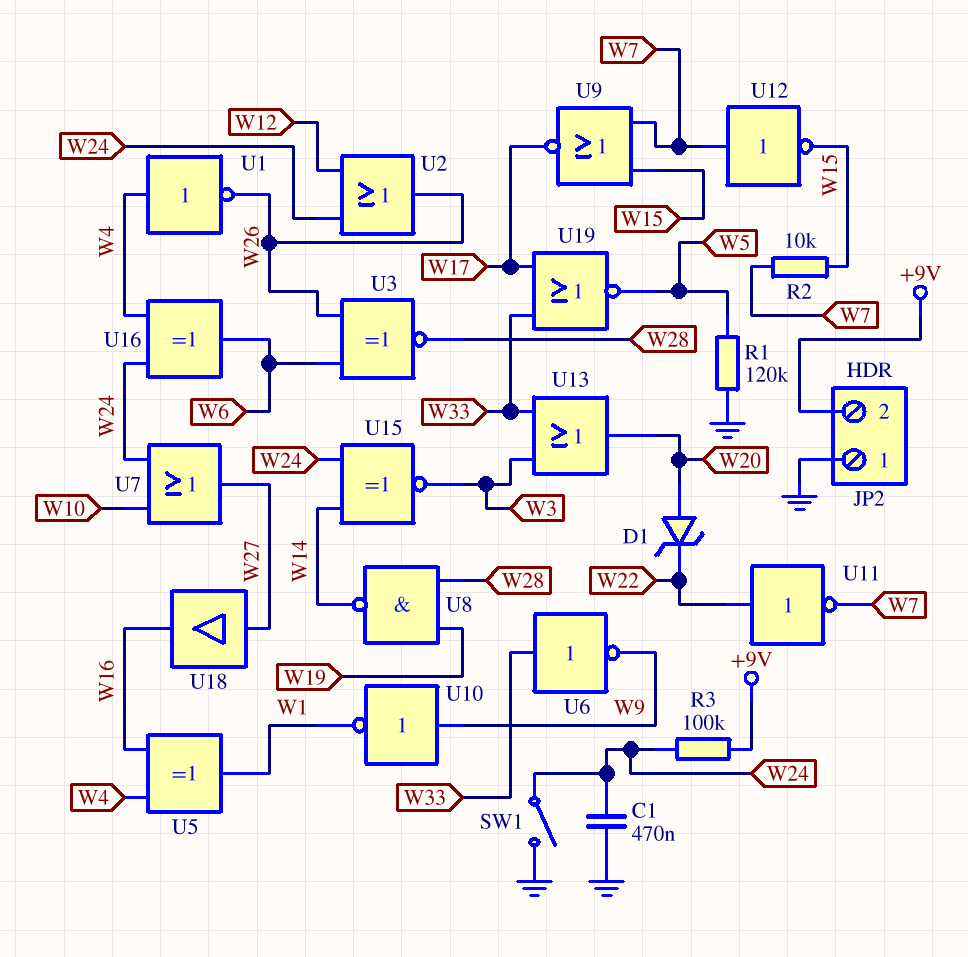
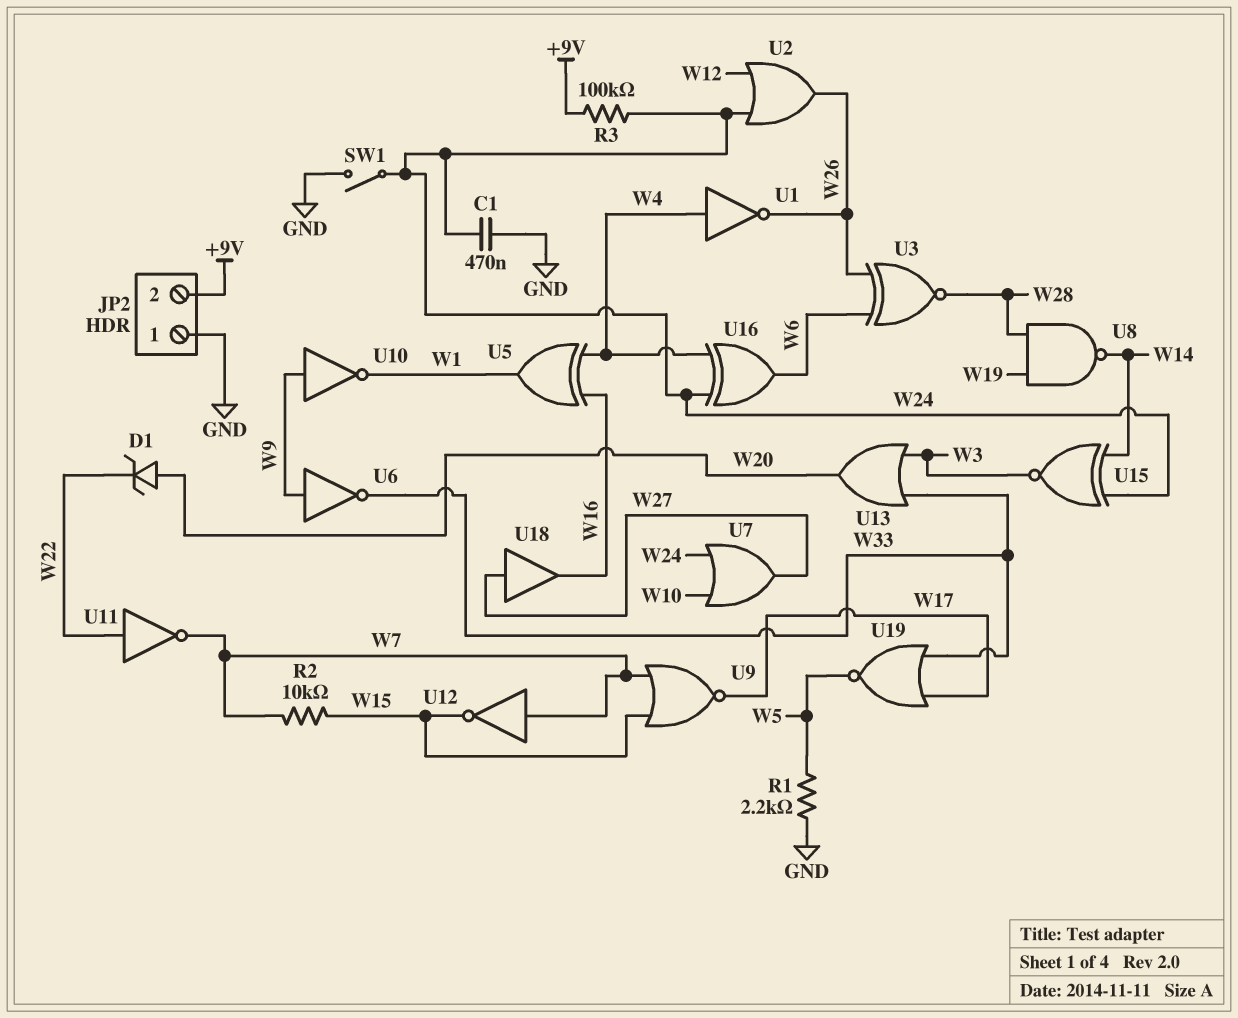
R1: 120k (GND, W5) -> 2.2k (GND, W5)
U6: NOT (in W33, out W9) -> NOT (in W9, out W33)

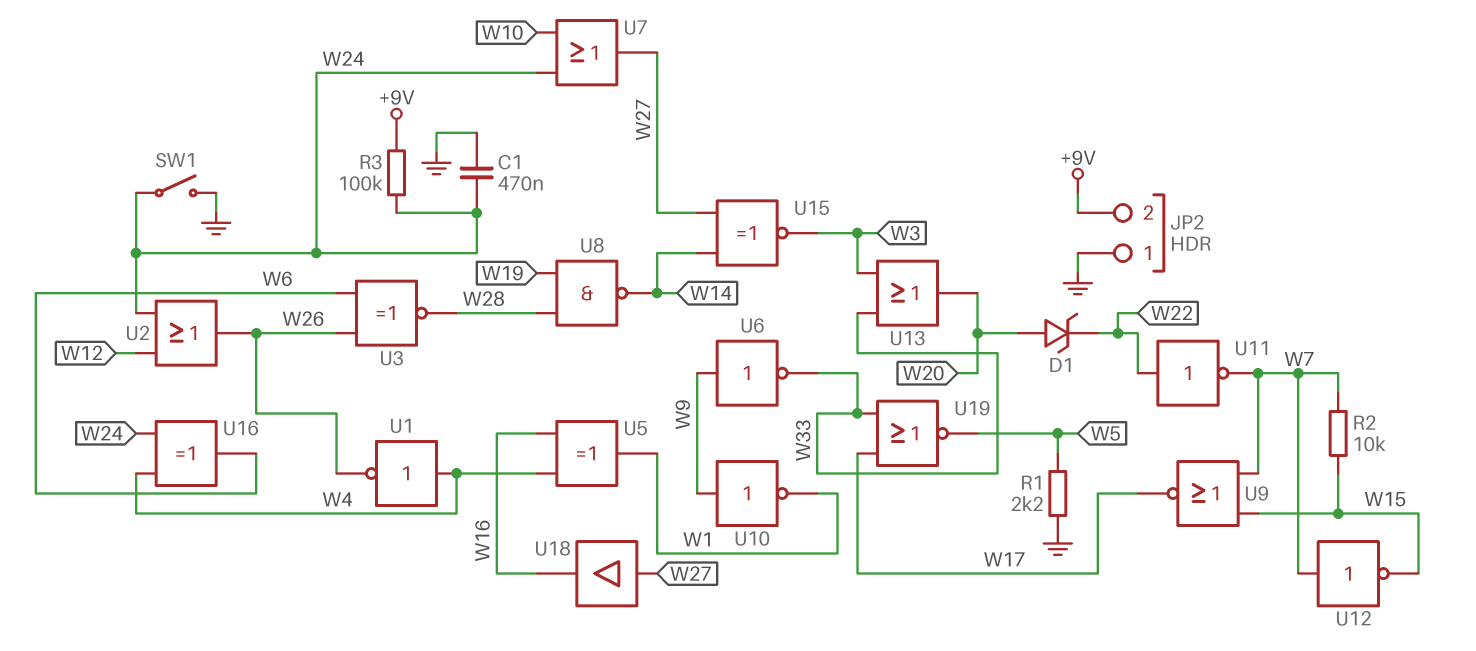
U15: XNOR (in W14, in W24, out W3) -> XNOR (in W14, in W27, out W3)

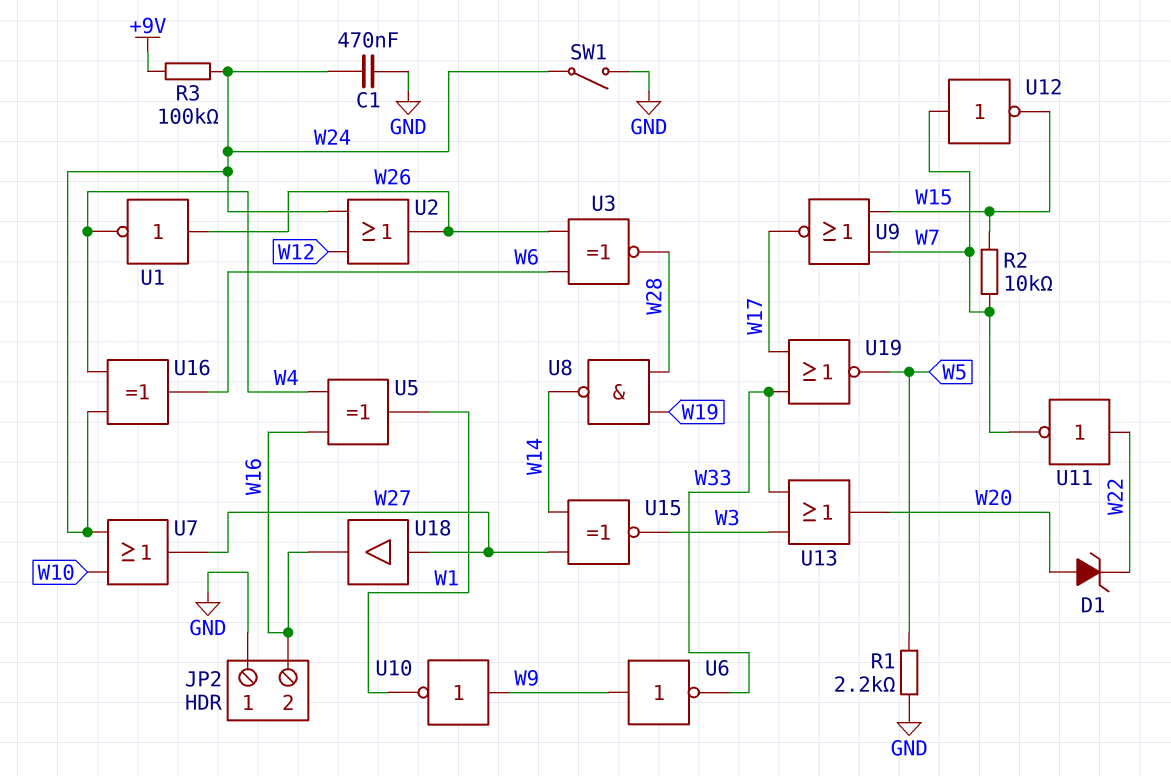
JP2 pin 2: +9V -> W16
U1: NOT (in W4, out W26) -> NOT (in W26, out W4)

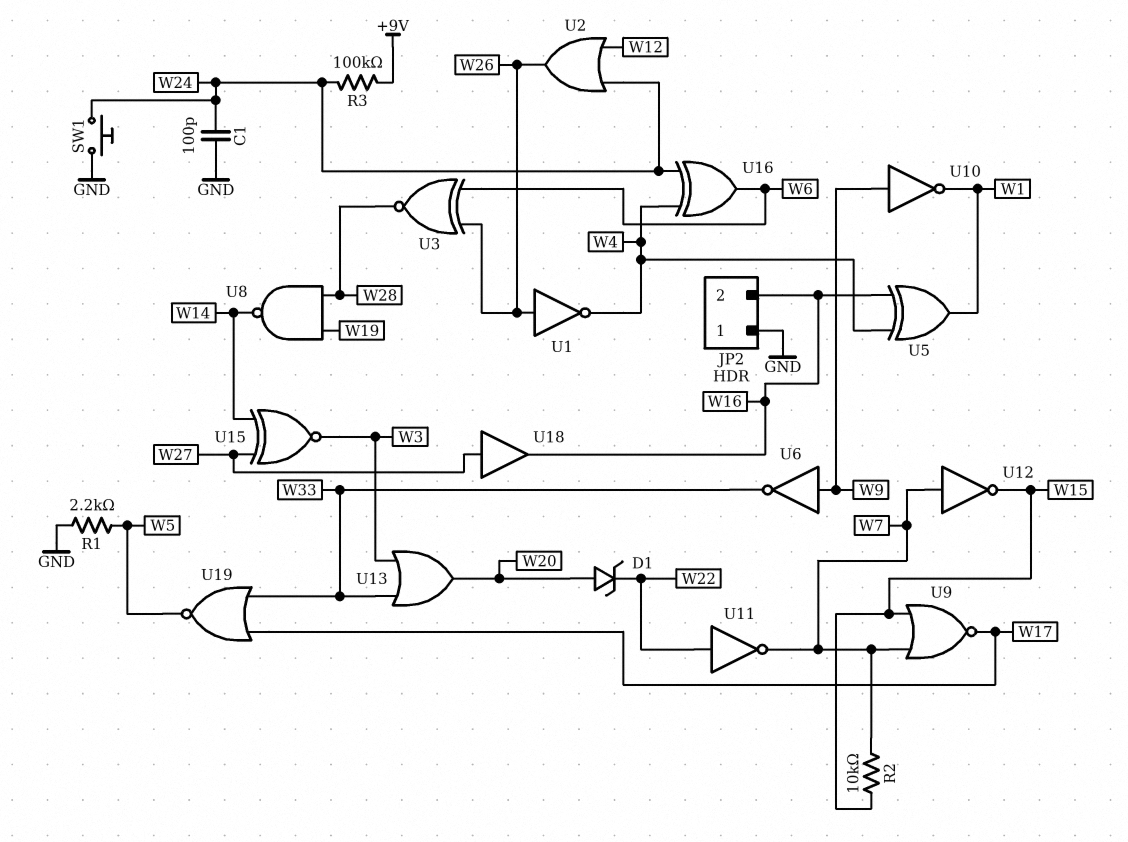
C1: 470nF (GND, W24) -> 100pF (GND, W24)
SW1: switch (GND, W24) -> button (GND, W24)
U7: OR (in W10, in W24, out W27) -> none

